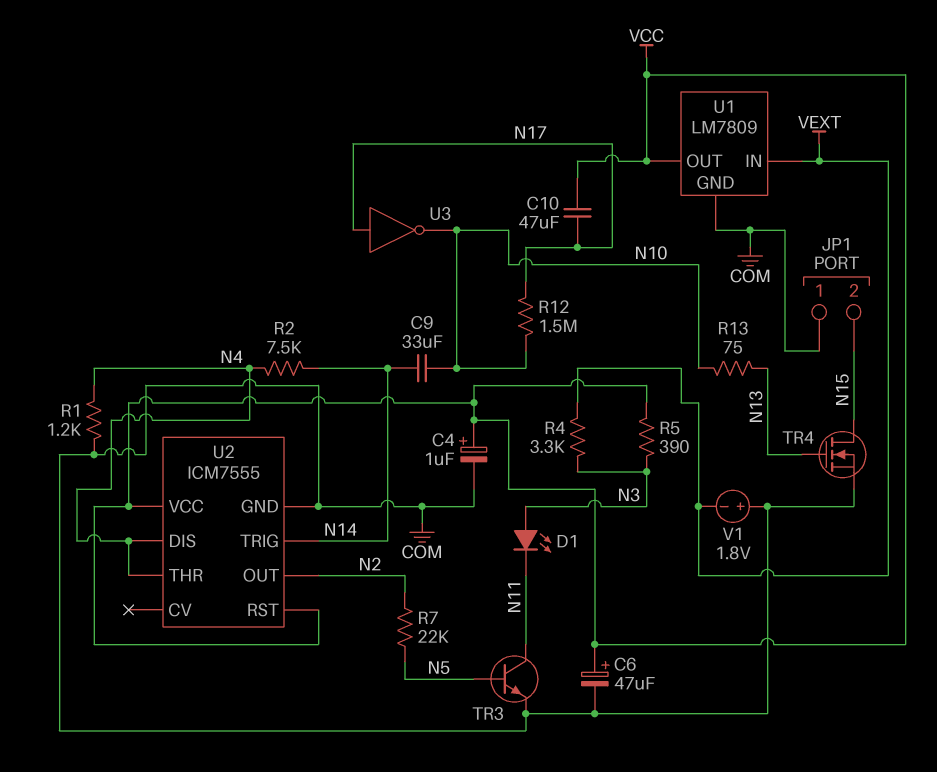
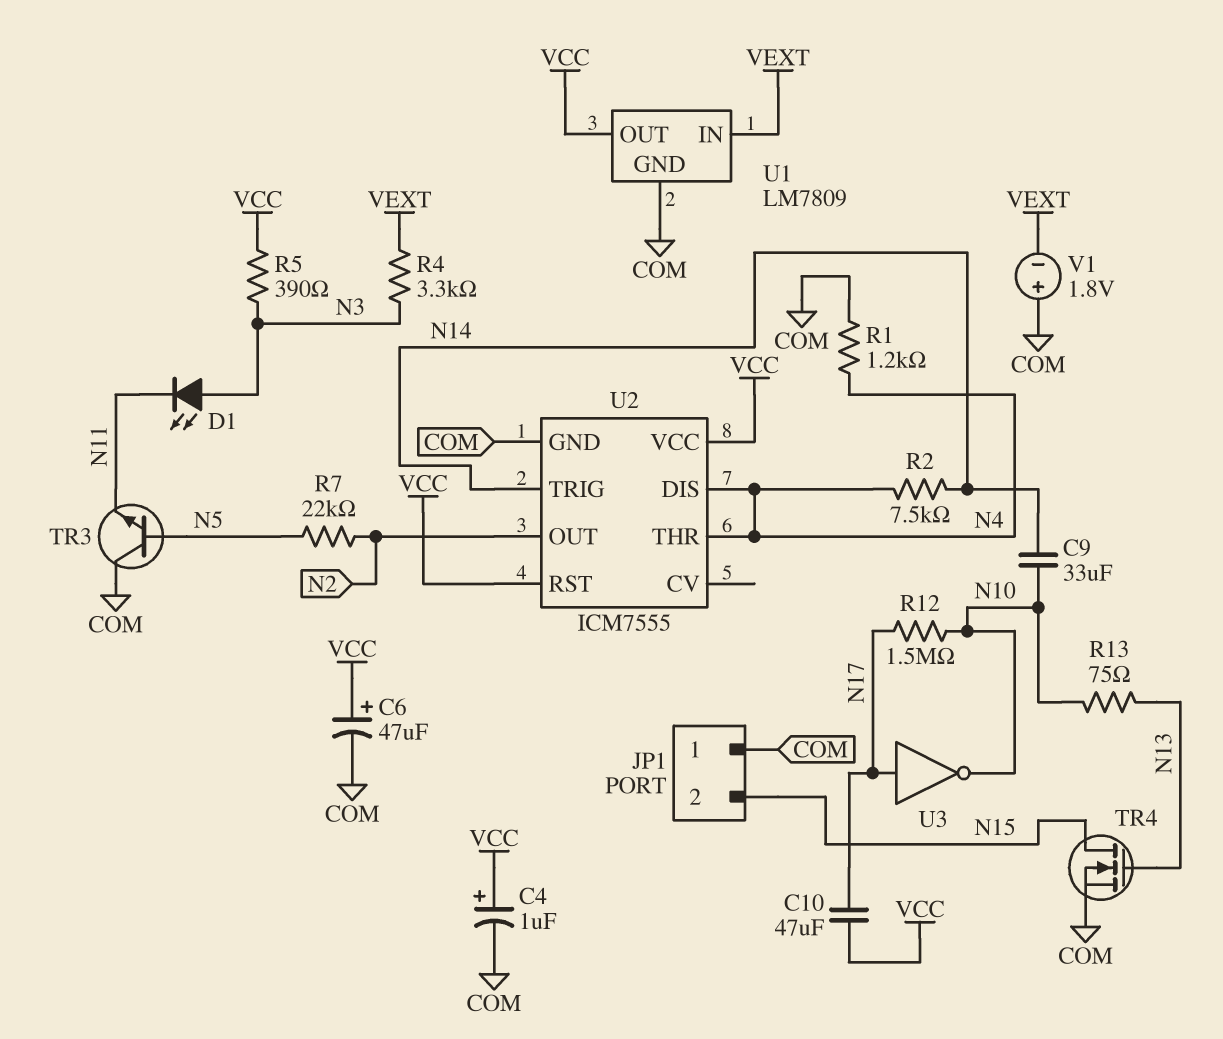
TR3: NPN (B N5, C N11, E COM) -> NPN (B N5, C COM, E N11)

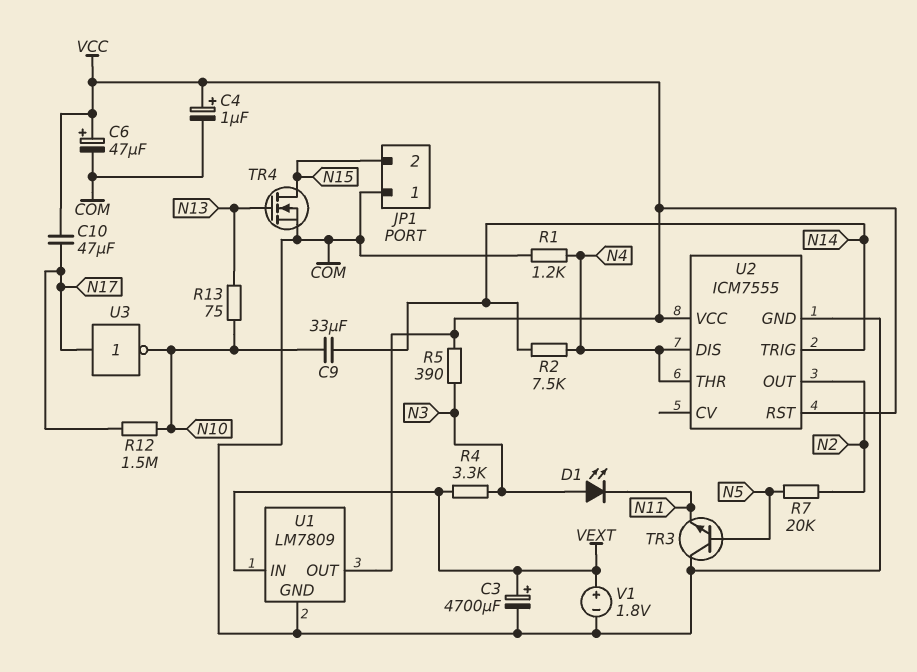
C3: none -> 4700uF (plus VEXT, minus COM)
R7: 22k (N2, N5) -> 20k (N2, N5)
V1: 1.8V (plus COM, minus VEXT) -> 1.8V (plus VEXT, minus COM)

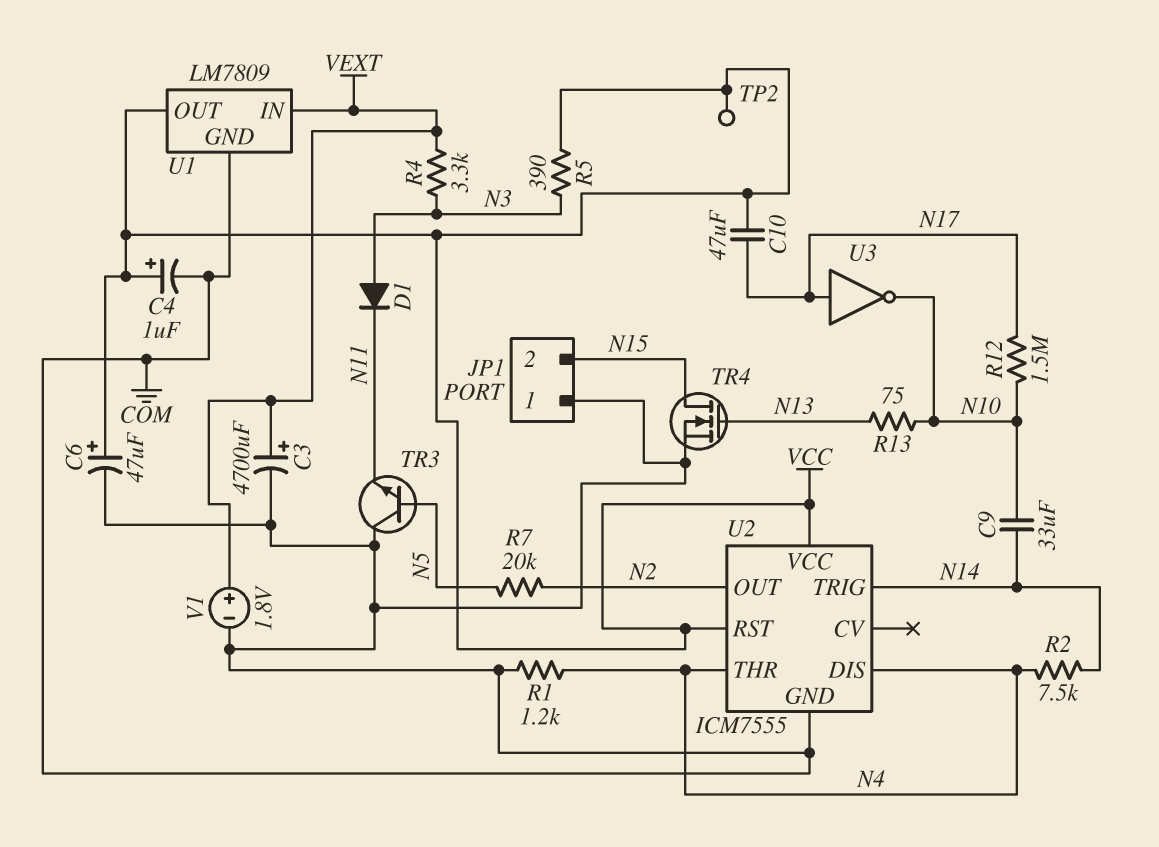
D1: LED (A N3, K N11) -> diode (A N3, K N11)
TP2: none -> test point (VCC)

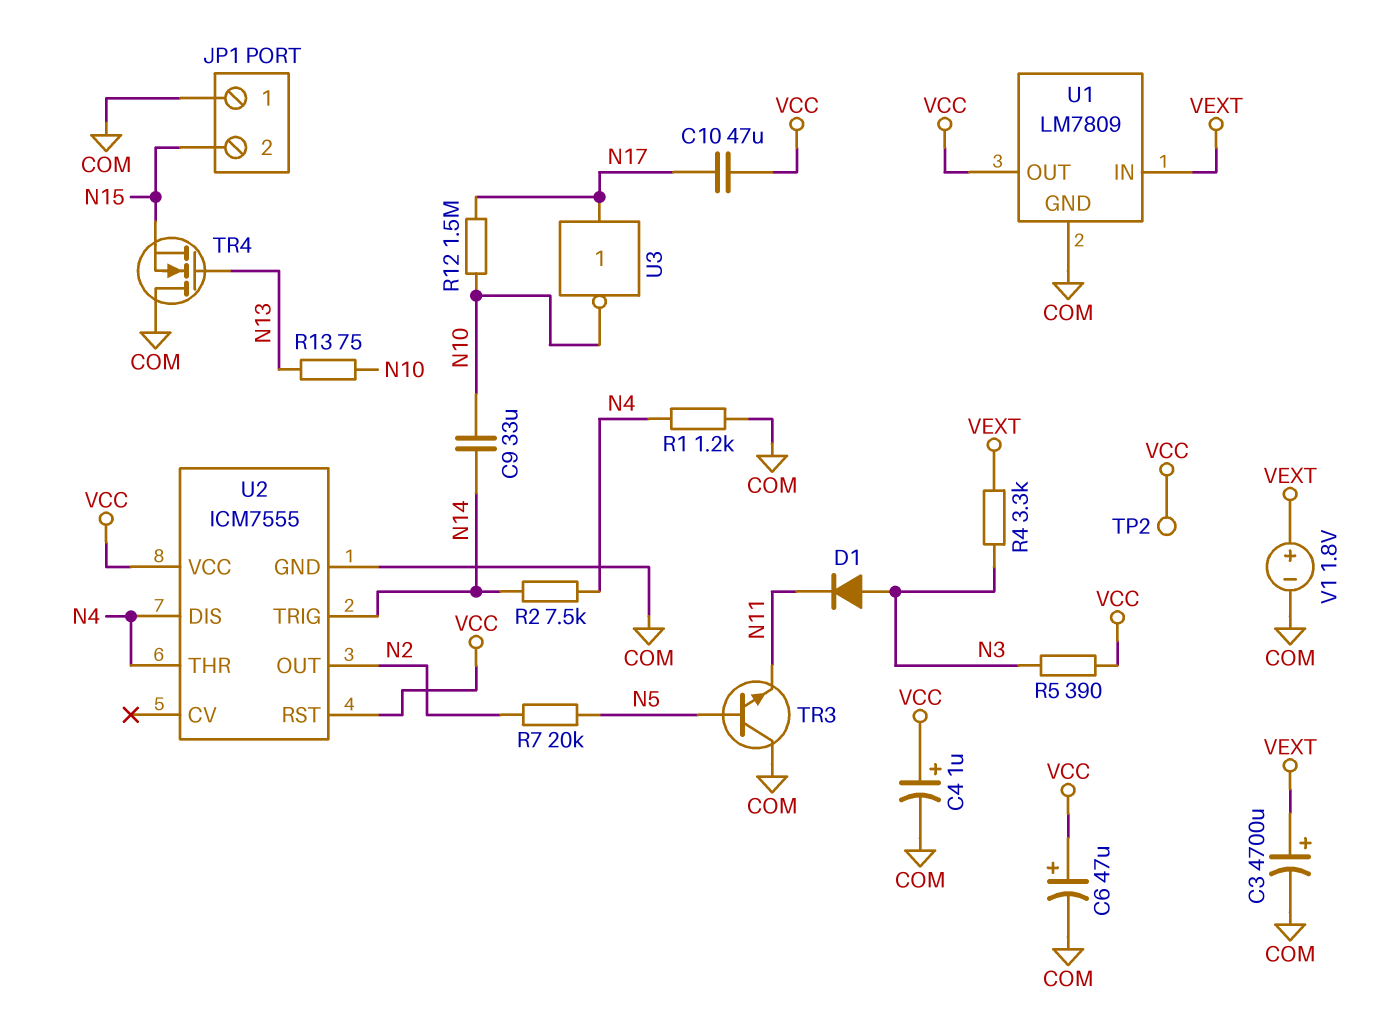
TR4: NMOS (G N13, D N15, S COM) -> NMOS (G N13, D COM, S N15)

